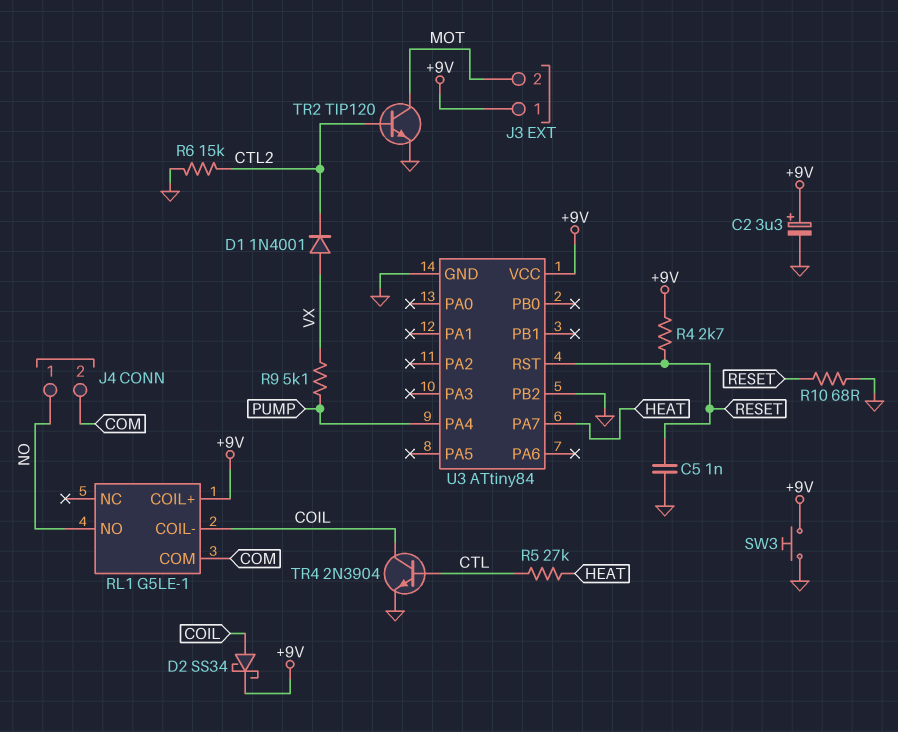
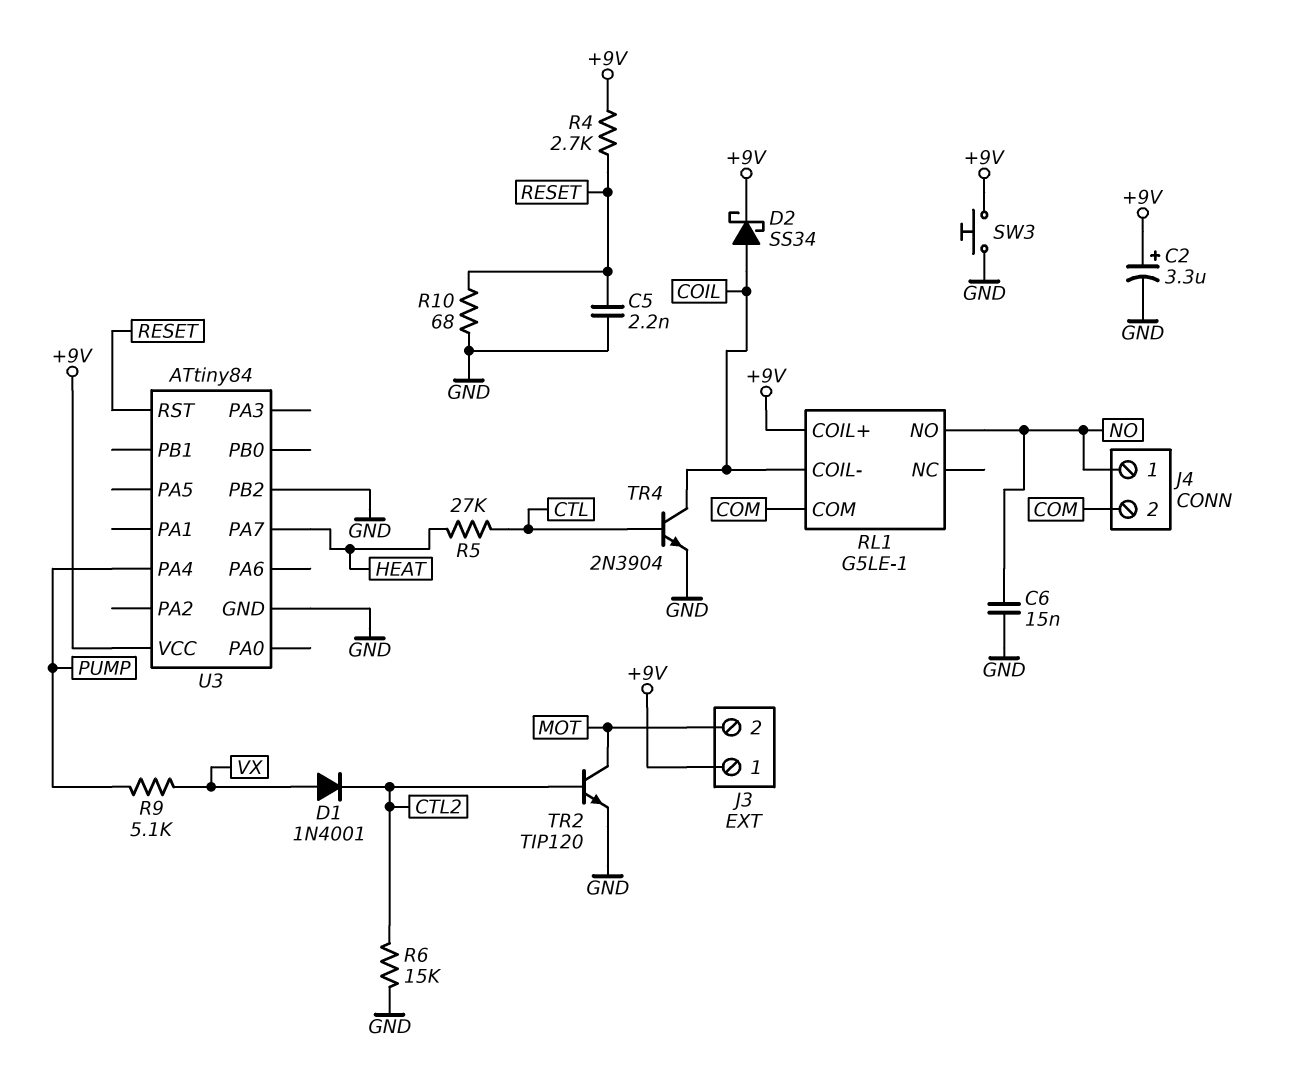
C5: 1nF (GND, RESET) -> 2.2nF (GND, RESET)
C6: none -> 15nF (GND, NO)

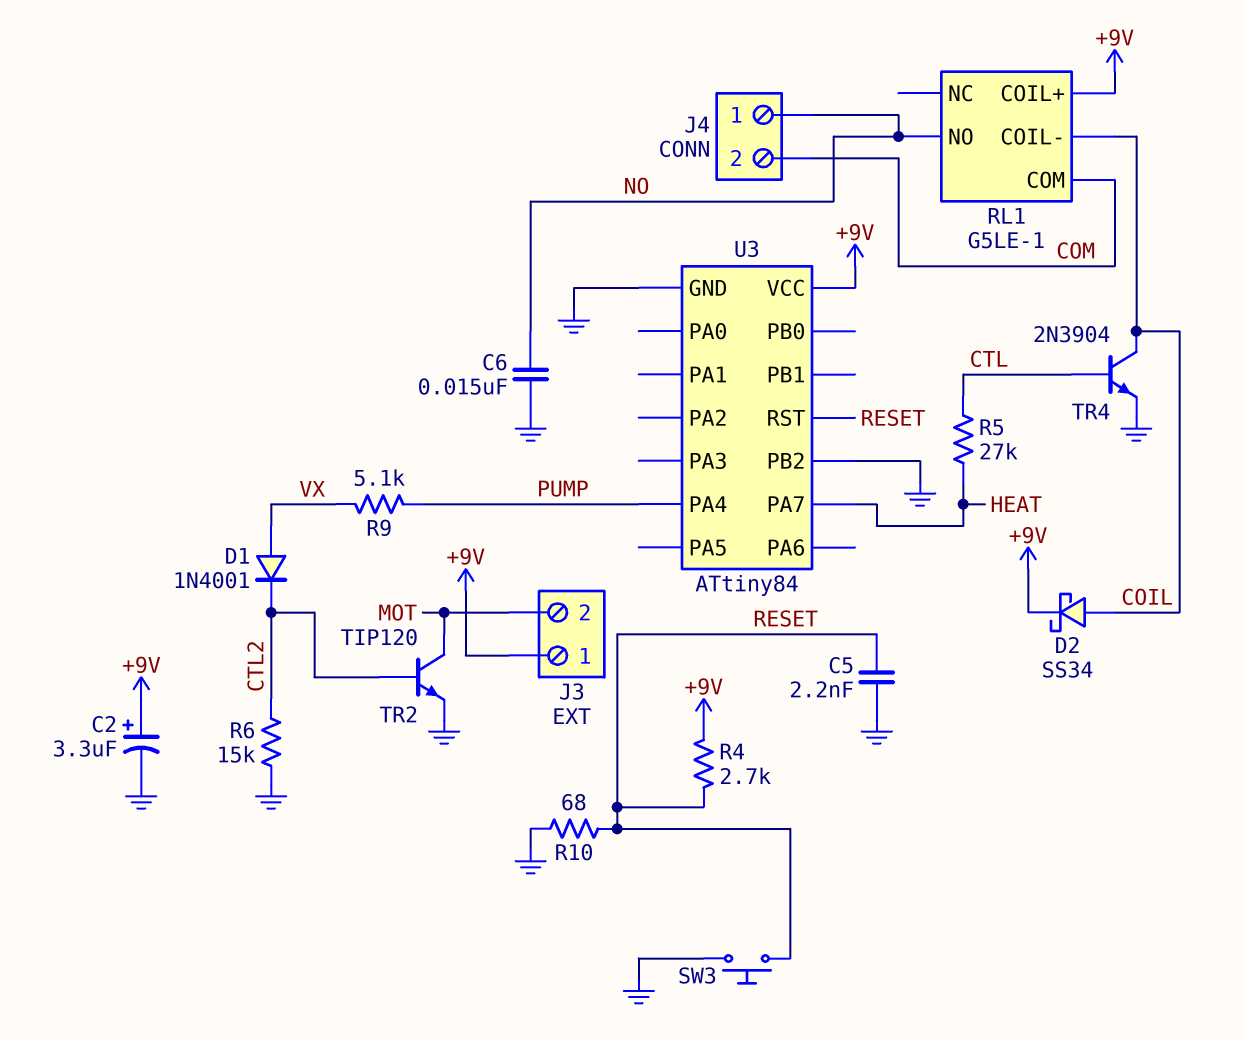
SW3: button (+9V, GND) -> button (GND, RESET)

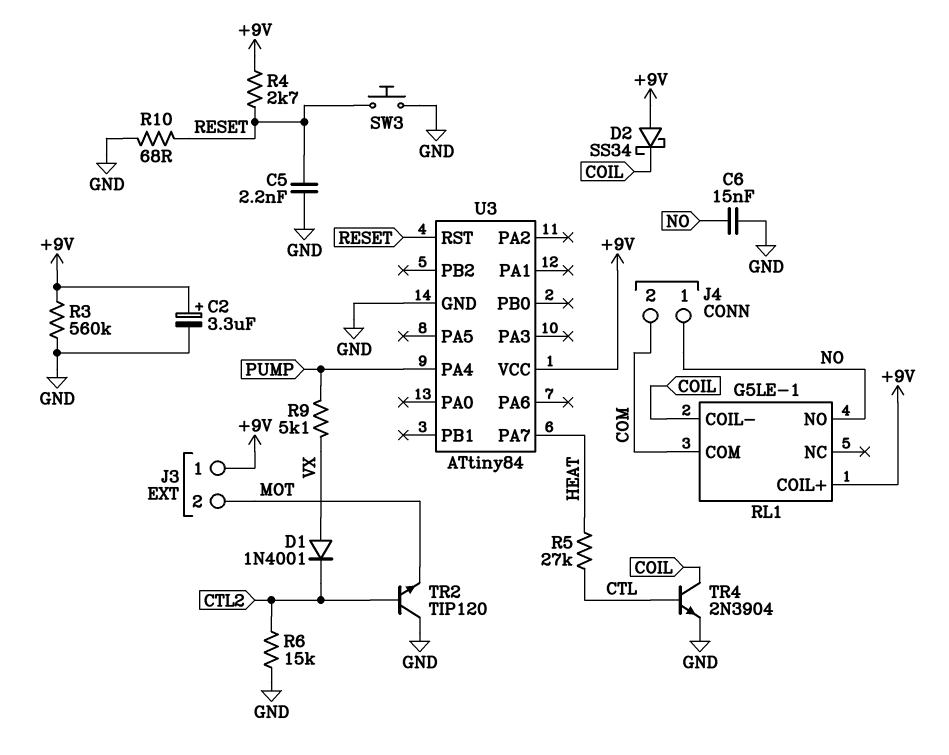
D2: schottky SS34 (A COIL, K +9V) -> schottky SS34 (A +9V, K COIL)
R3: none -> 560k (+9V, GND)
TR2: NPN TIP120 (B CTL2, C MOT, E GND) -> NPN TIP120 (B CTL2, C GND, E MOT)
U3 pin PB2: GND -> none

